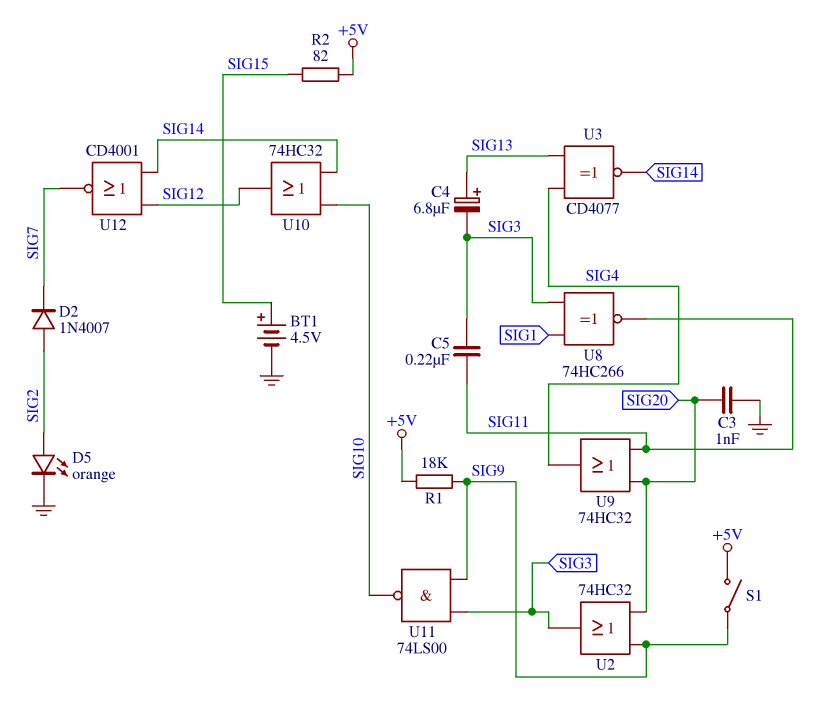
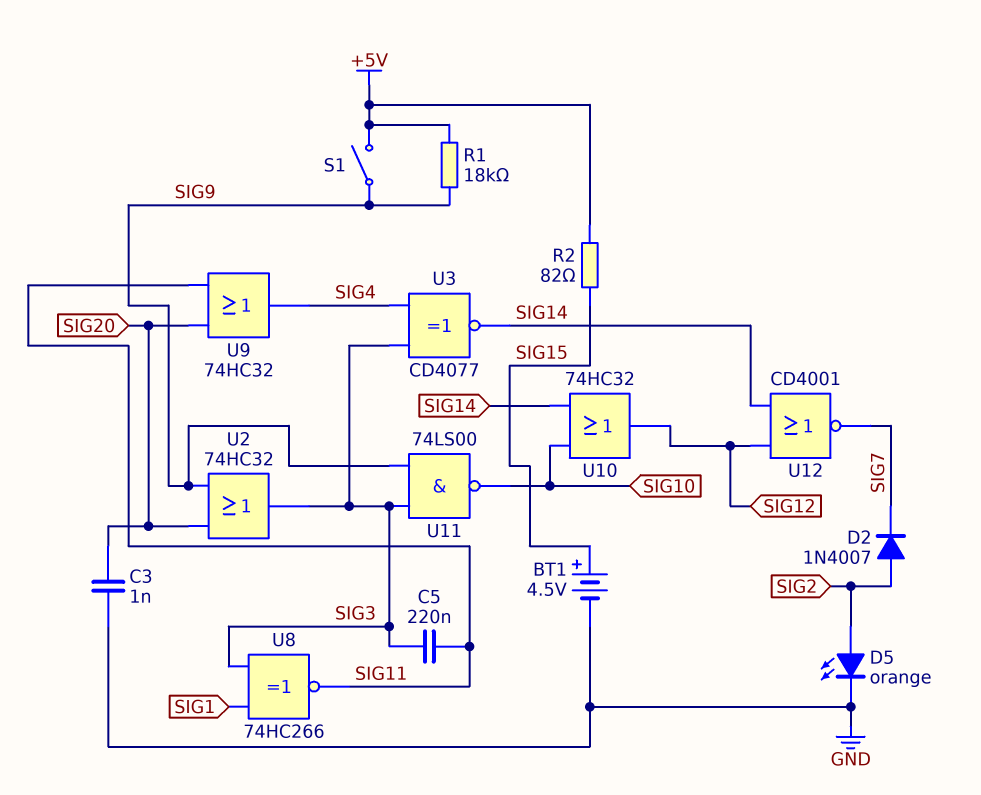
C4: 6.8uF (plus SIG13, minus SIG3) -> none
U3: XNOR CD4077 (in SIG4, in SIG13, out SIG14) -> XNOR CD4077 (in SIG3, in SIG4, out SIG14)

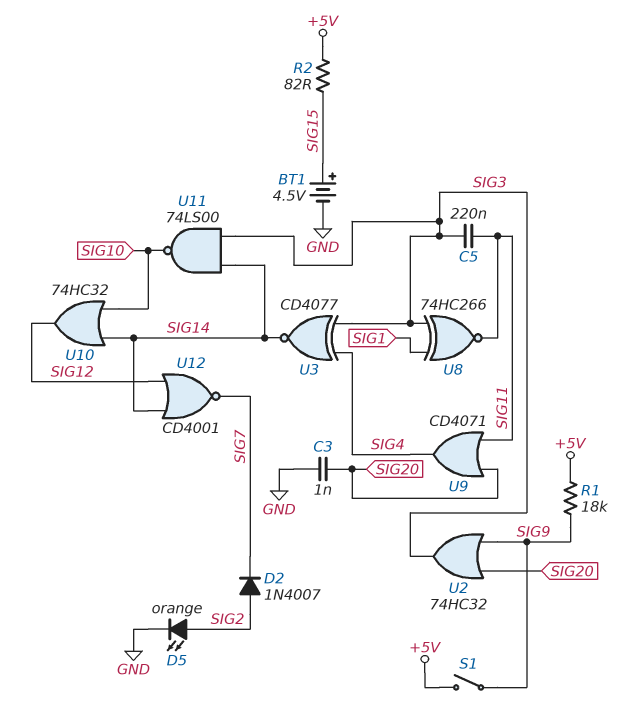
U9: OR 74HC32 (in SIG11, in SIG20, out SIG4) -> OR CD4071 (in SIG11, in SIG20, out SIG4)
U11: NAND 74LS00 (in SIG3, in SIG9, out SIG10) -> NAND 74LS00 (in SIG3, in SIG14, out SIG10)

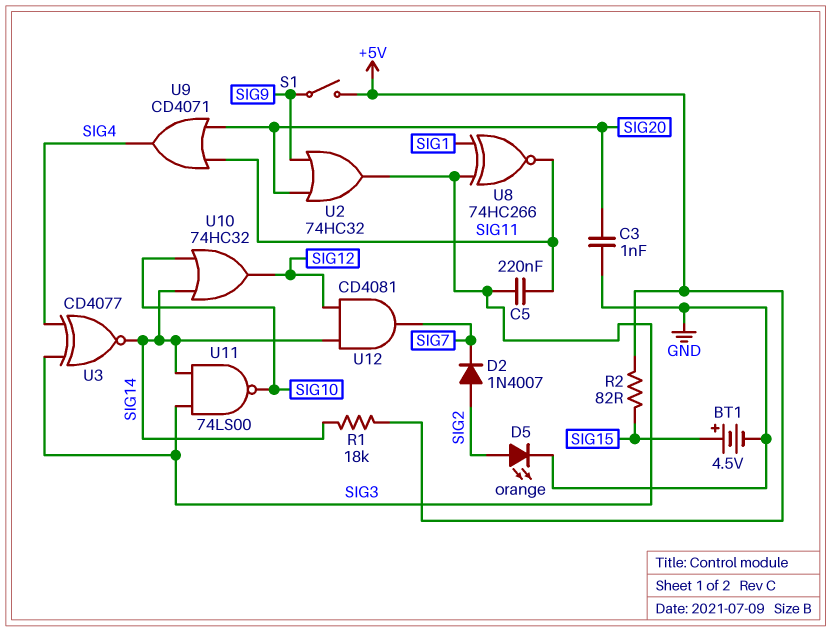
R1: 18k (+5V, SIG9) -> 18k (+5V, SIG14)
U12: NOR CD4001 (in SIG12, in SIG14, out SIG7) -> AND CD4081 (in SIG12, in SIG14, out SIG7)

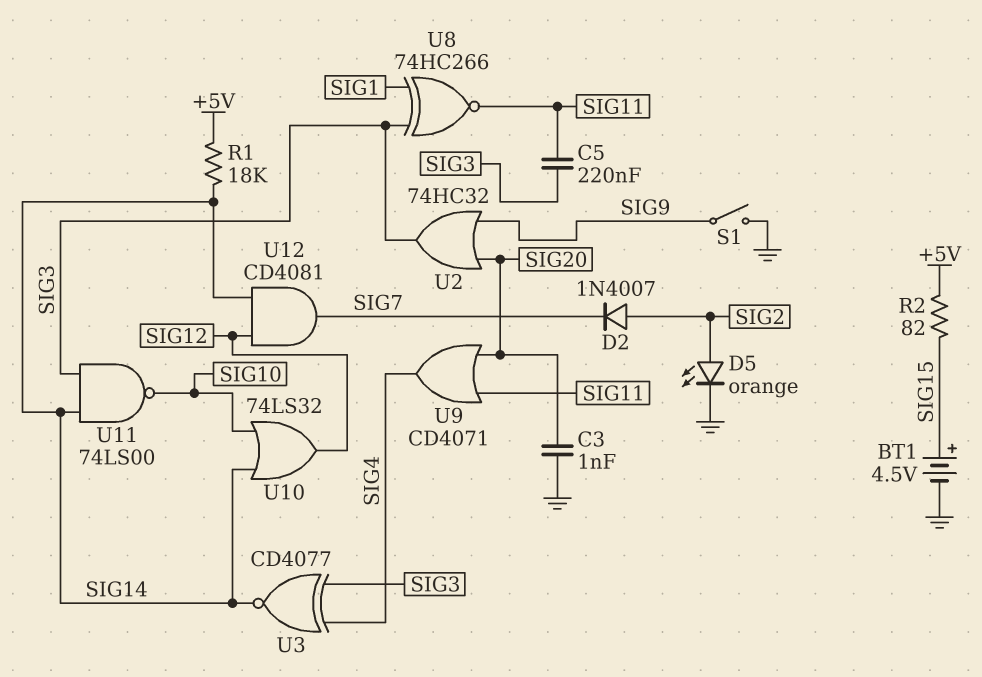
S1: switch (+5V, SIG9) -> switch (GND, SIG9)
U10: OR 74HC32 (in SIG10, in SIG14, out SIG12) -> OR 74LS32 (in SIG10, in SIG14, out SIG12)

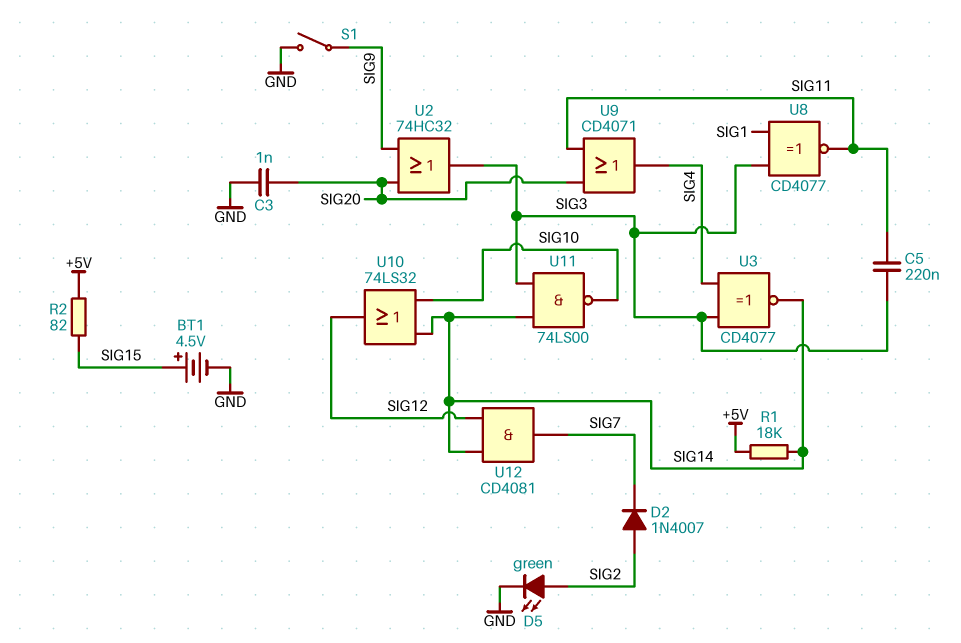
D5: LED orange (A SIG2, K GND) -> LED green (A SIG2, K GND)
U8: XNOR 74HC266 (in SIG1, in SIG3, out SIG11) -> XNOR CD4077 (in SIG1, in SIG3, out SIG11)

